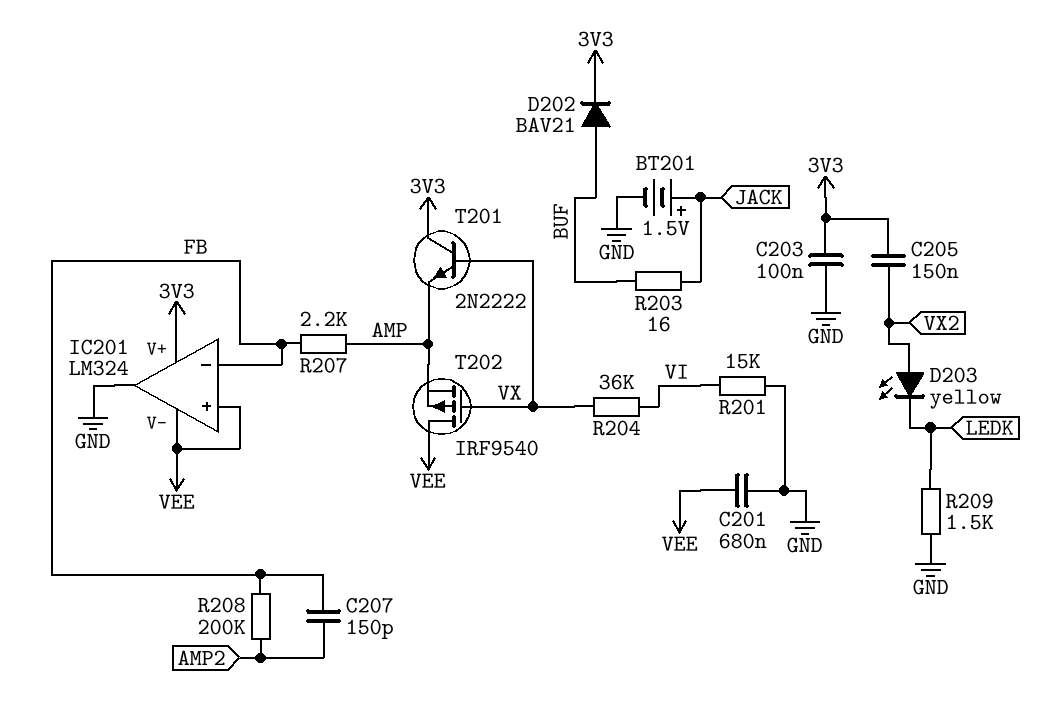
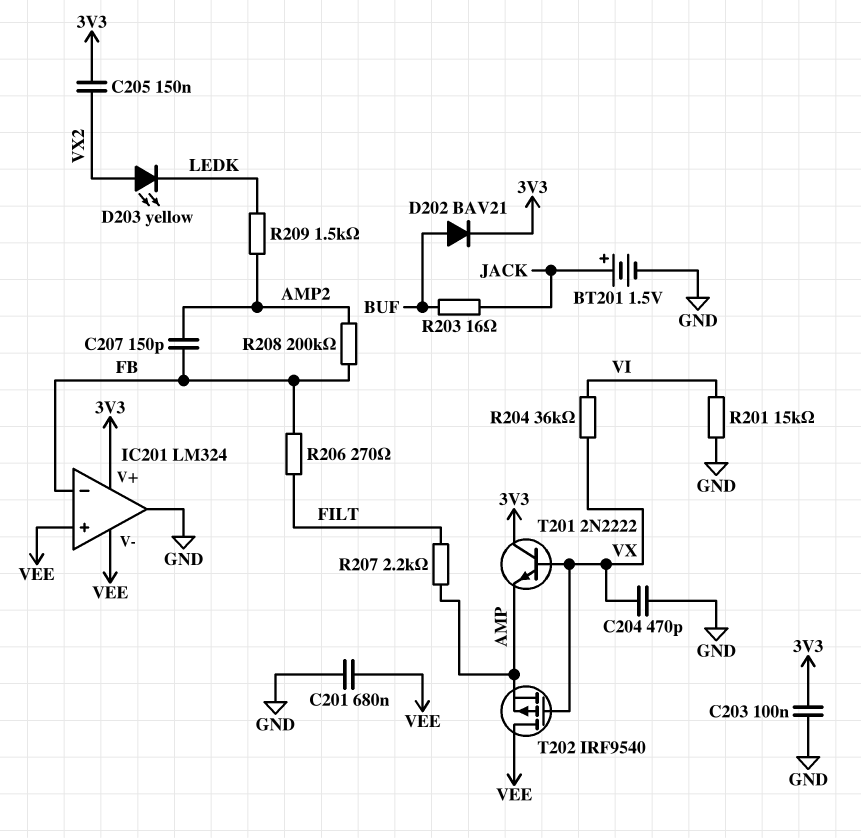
C204: none -> 470pF (GND, VX)
R206: none -> 270 (FB, FILT)
R207: 2.2k (AMP, FB) -> 2.2k (AMP, FILT)
R209: 1.5k (GND, LEDK) -> 1.5k (AMP2, LEDK)

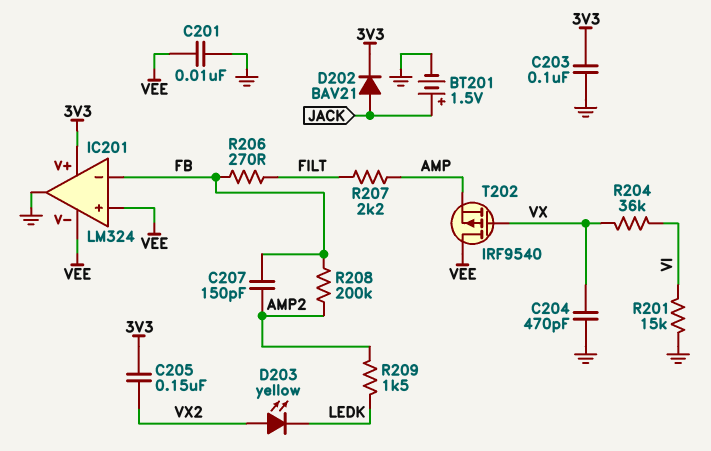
C201: 680nF (GND, VEE) -> 10nF (GND, VEE)
D202: diode BAV21 (A BUF, K 3V3) -> diode BAV21 (A JACK, K 3V3)
R203: 16 (BUF, JACK) -> none
T201: NPN 2N2222 (B VX, C 3V3, E AMP) -> none

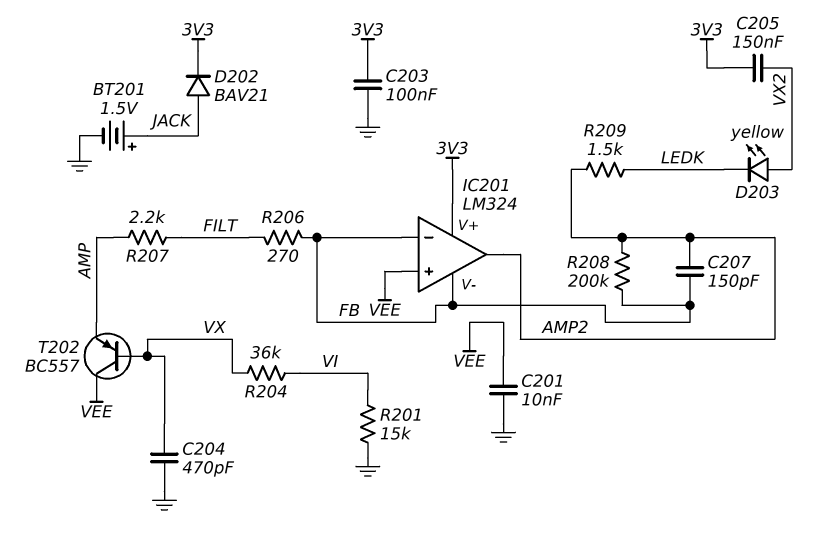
IC201 pin V-: VEE -> FB
IC201 pin out: GND -> AMP2
T202: PMOS IRF9540 (G VX, D VEE, S AMP) -> PNP BC557 (B VX, C VEE, E AMP)

